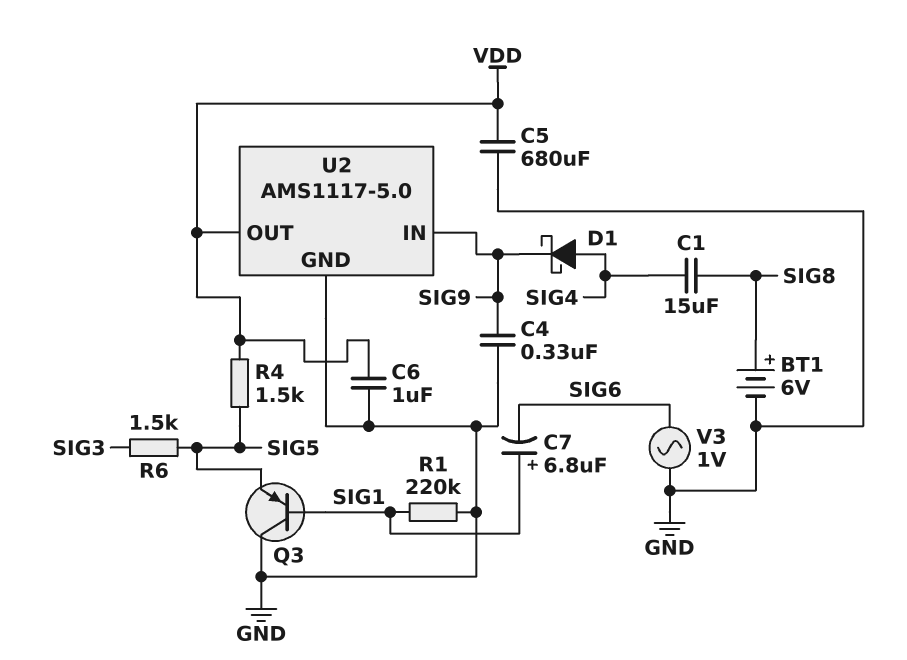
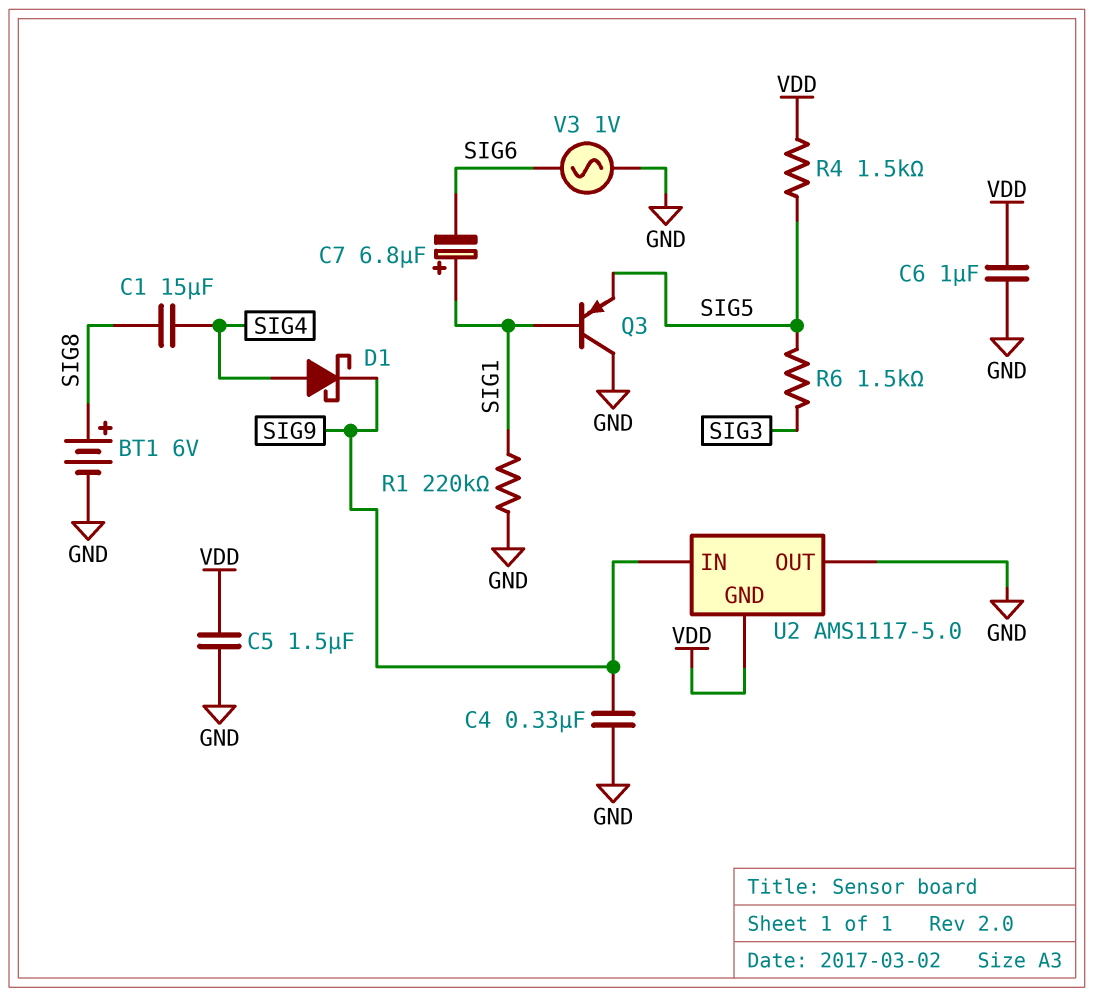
C5: 680uF (GND, VDD) -> 1.5uF (GND, VDD)
U2 pin GND: GND -> VDD
U2 pin OUT: VDD -> GND

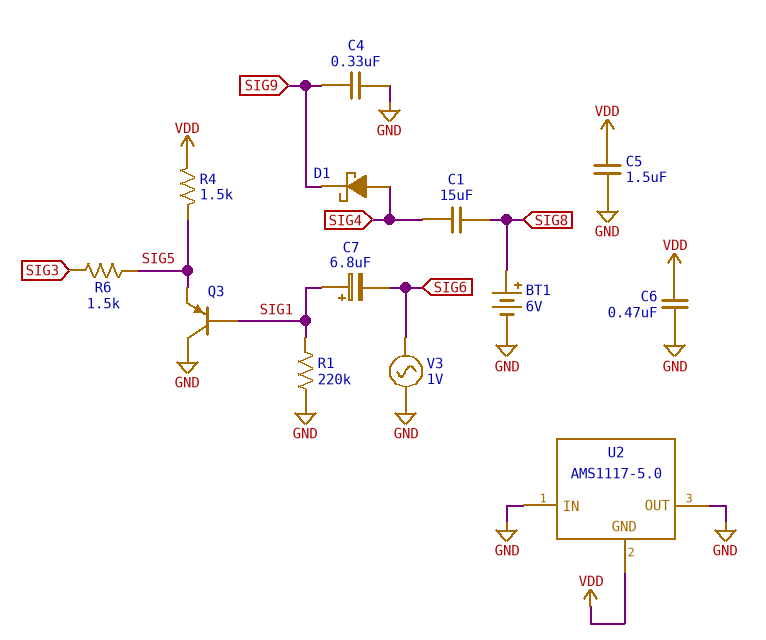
C6: 1uF (GND, VDD) -> 470nF (GND, VDD)
U2 pin IN: SIG9 -> GND

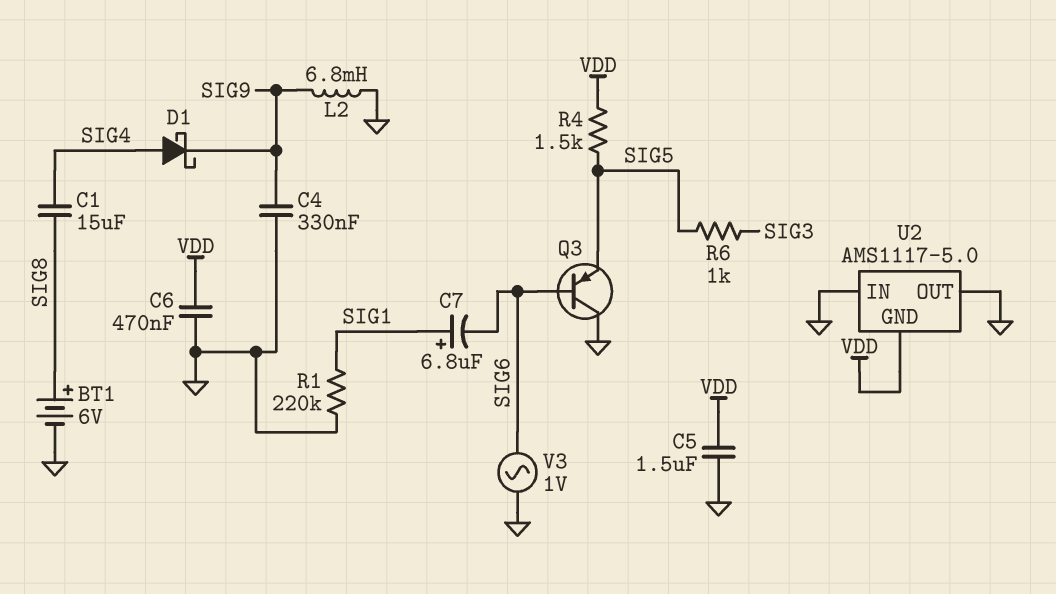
L2: none -> 6.8mH (GND, SIG9)
Q3: PNP (B SIG1, C GND, E SIG5) -> PNP (B SIG6, C GND, E SIG5)
R6: 1.5k (SIG3, SIG5) -> 1k (SIG3, SIG5)

